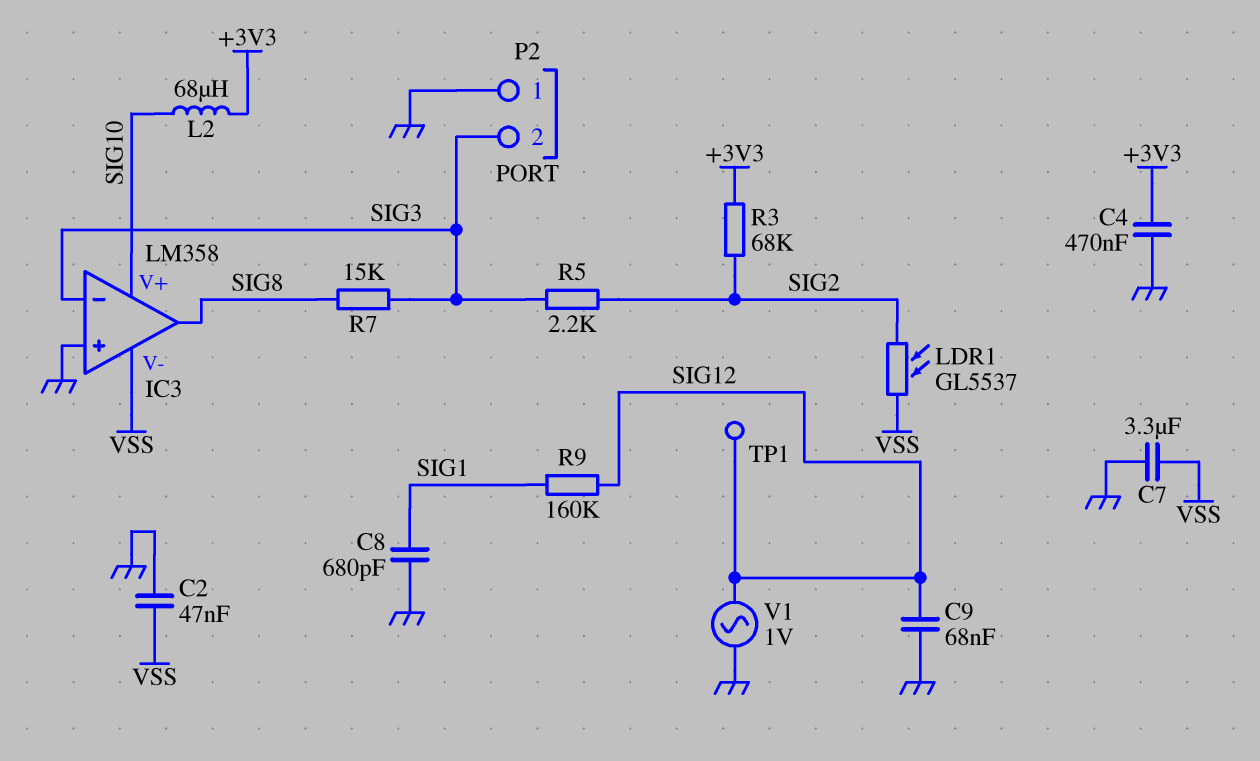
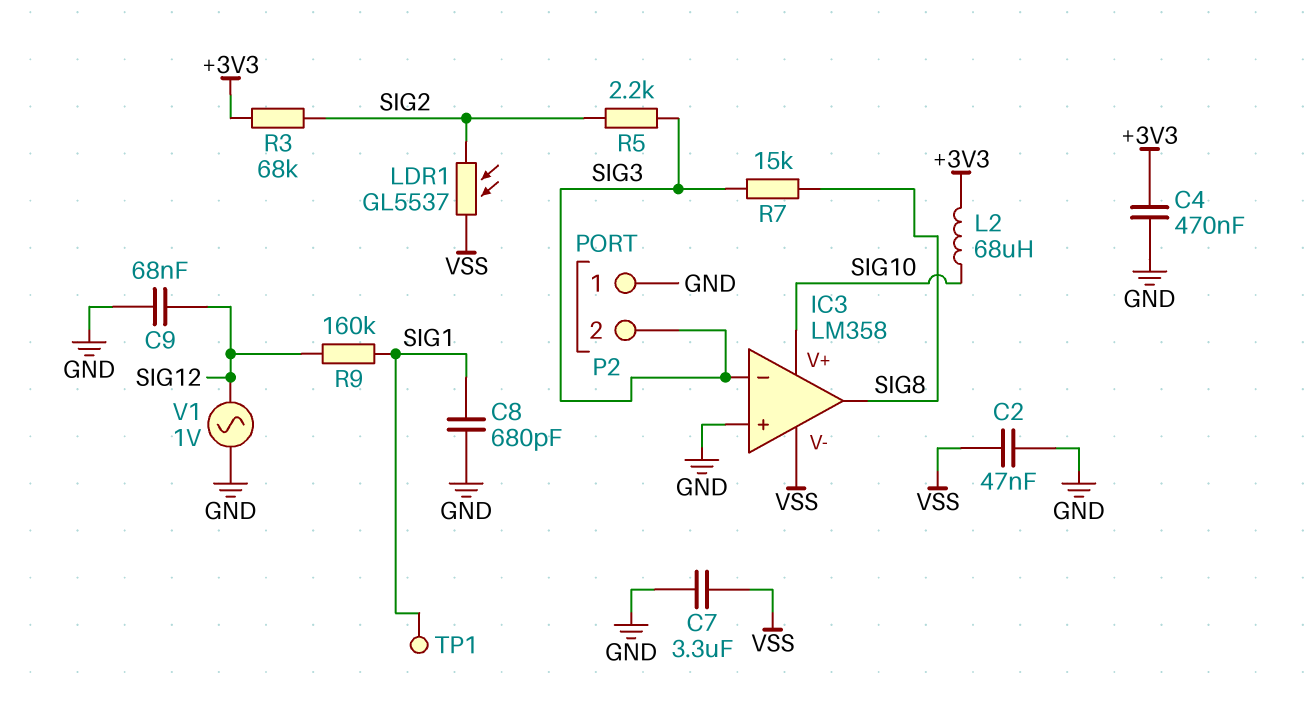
TP1: test point (SIG12) -> test point (SIG1)

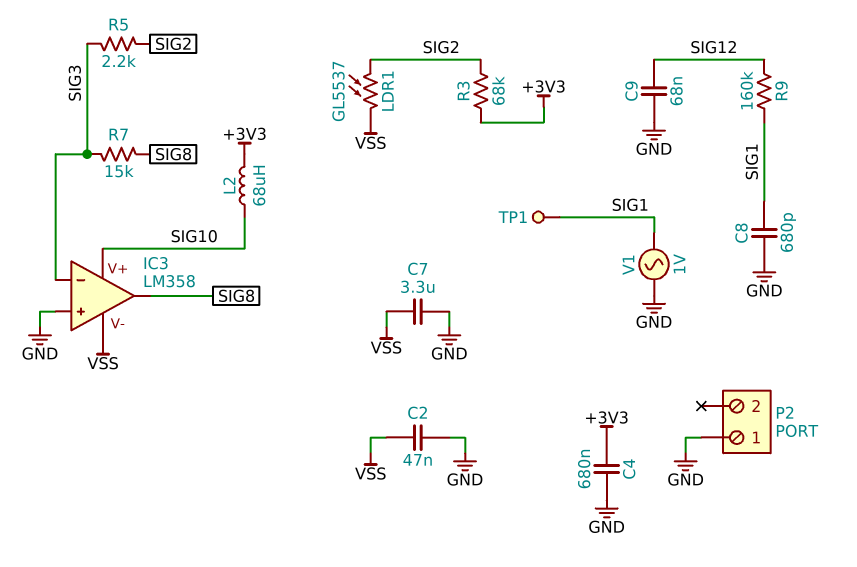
C4: 470nF (+3V3, GND) -> 680nF (+3V3, GND)
P2 pin 2: SIG3 -> none
V1: AC 1V (GND, SIG12) -> AC 1V (GND, SIG1)

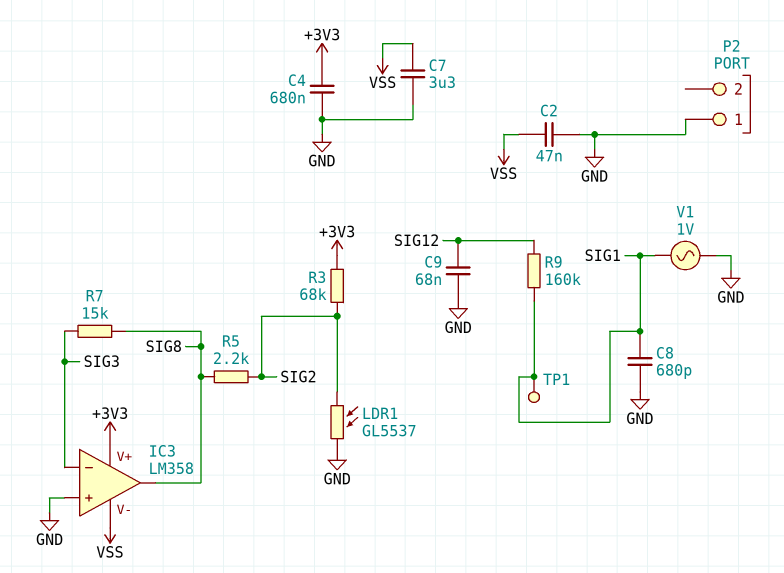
IC3 pin V+: SIG10 -> +3V3
L2: 68uH (+3V3, SIG10) -> none
LDR1: GL5537 (SIG2, VSS) -> GL5537 (GND, SIG2)
R5: 2.2k (SIG2, SIG3) -> 2.2k (SIG2, SIG8)

